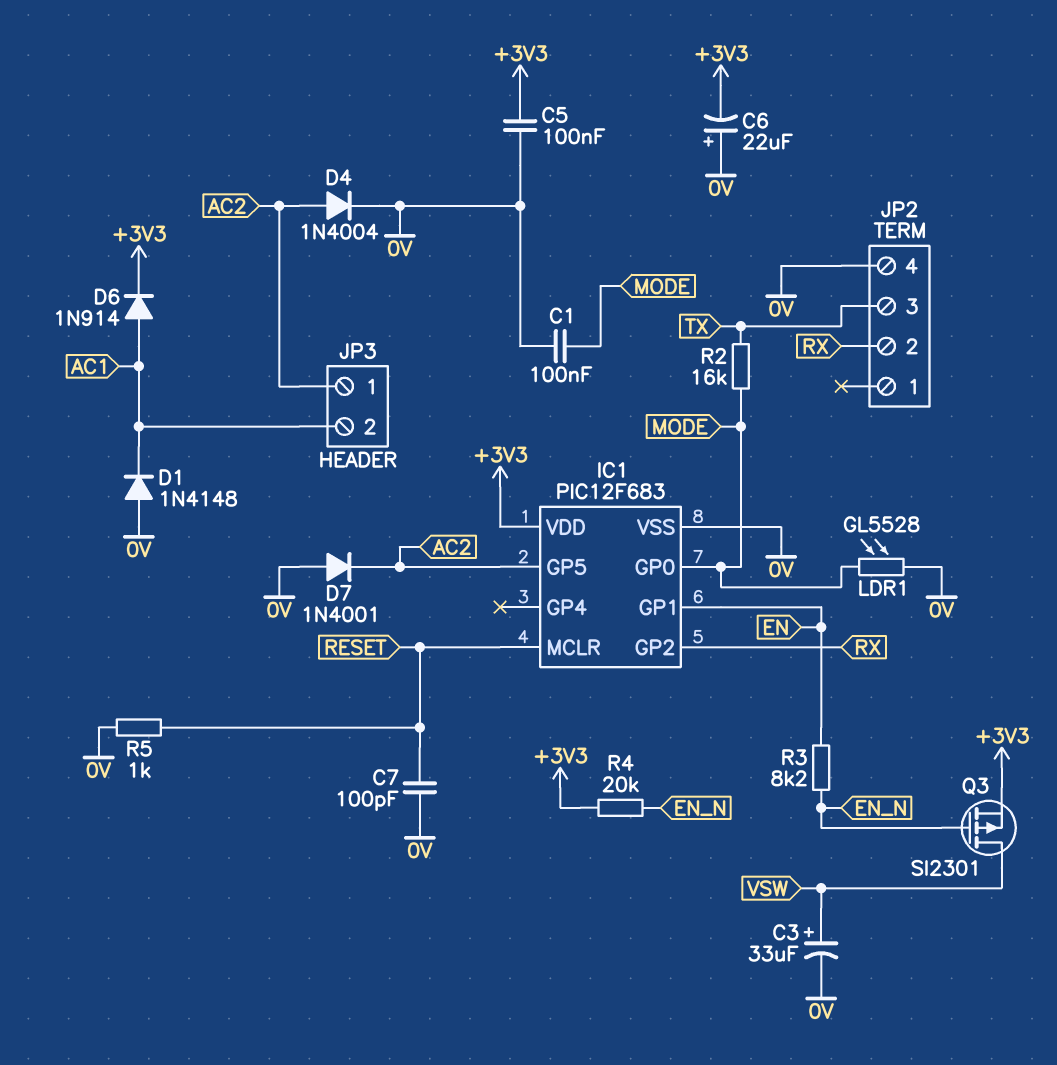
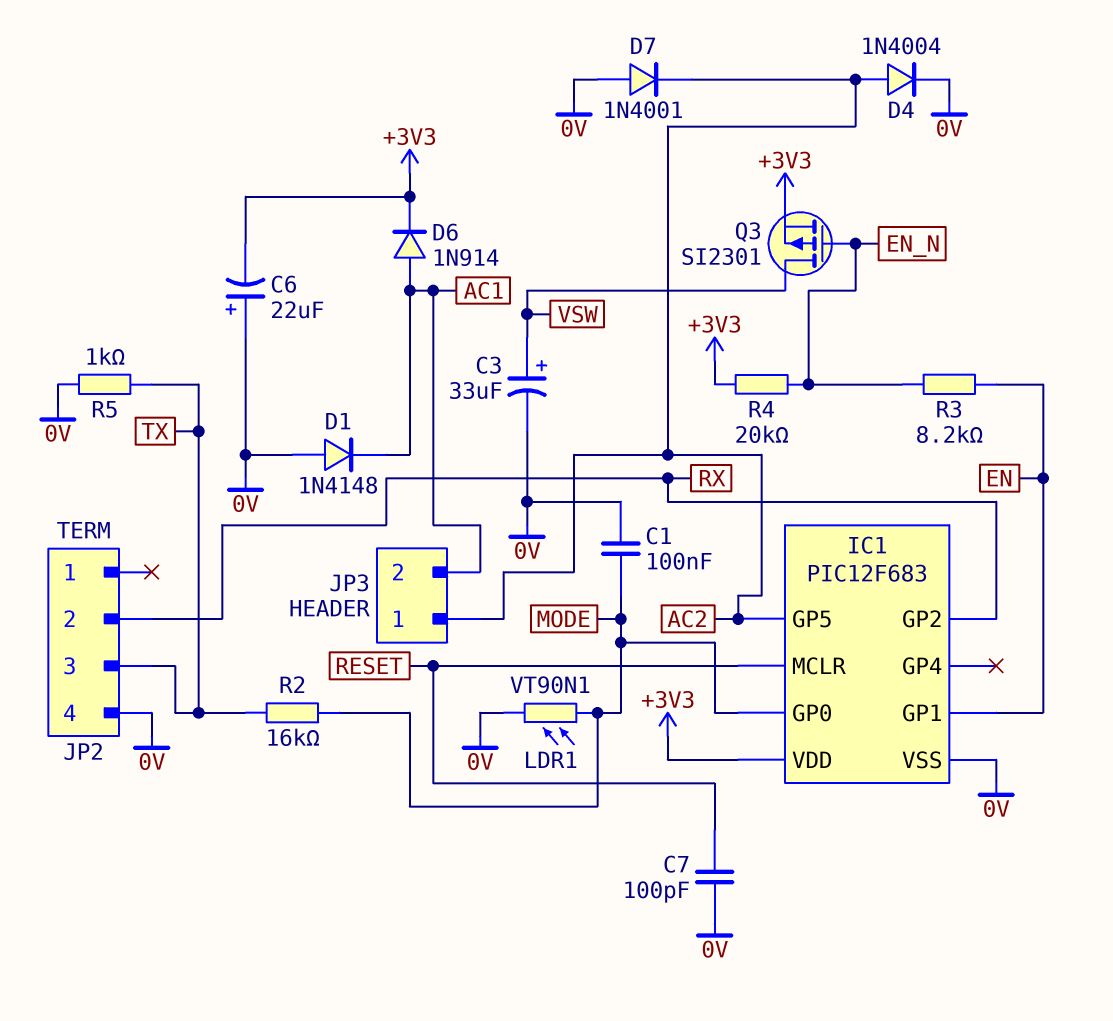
C5: 100nF (+3V3, 0V) -> none
LDR1: GL5528 (0V, MODE) -> VT90N1 (0V, MODE)
R5: 1k (0V, RESET) -> 1k (0V, TX)

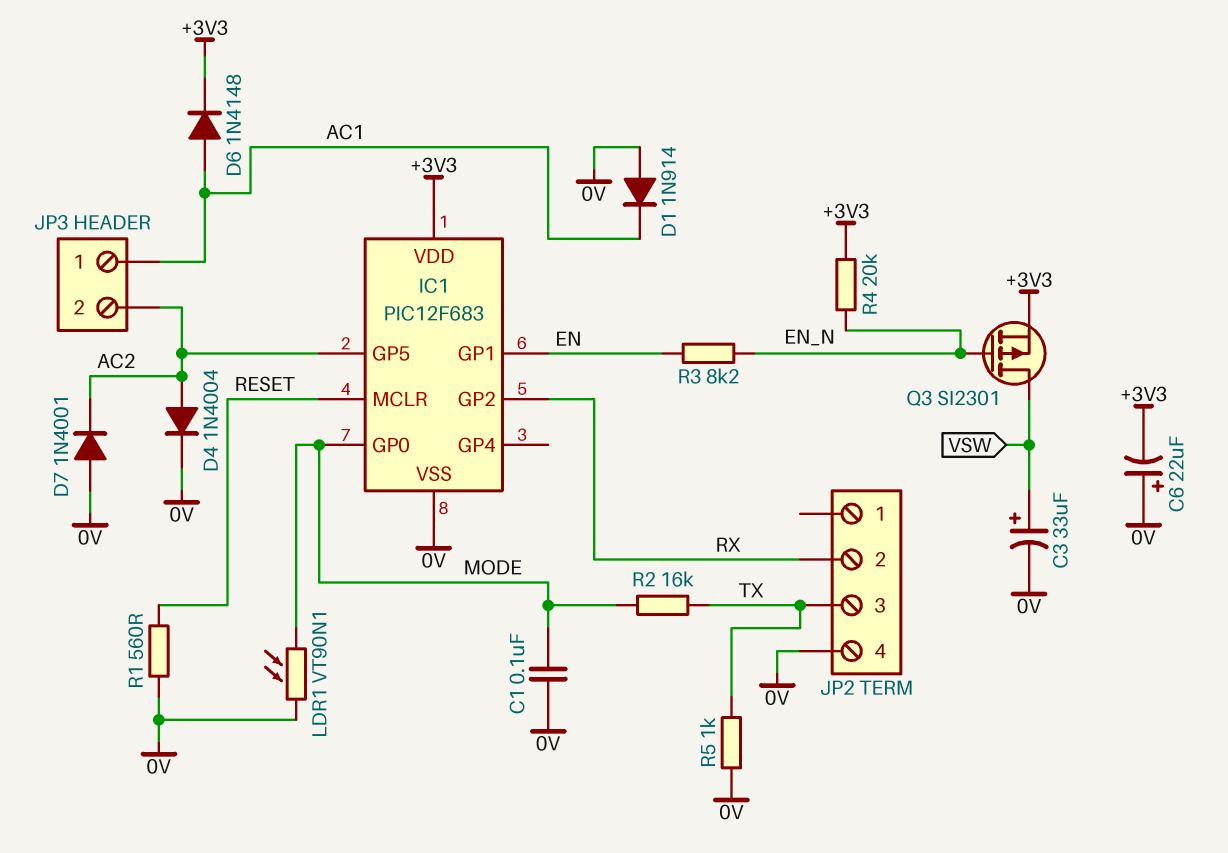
C7: 100pF (0V, RESET) -> none
D1: diode 1N4148 (A 0V, K AC1) -> diode 1N914 (A 0V, K AC1)
D6: diode 1N914 (A AC1, K +3V3) -> diode 1N4148 (A AC1, K +3V3)
JP3 pin 1: AC2 -> AC1
JP3 pin 2: AC1 -> AC2
R1: none -> 560 (0V, RESET)

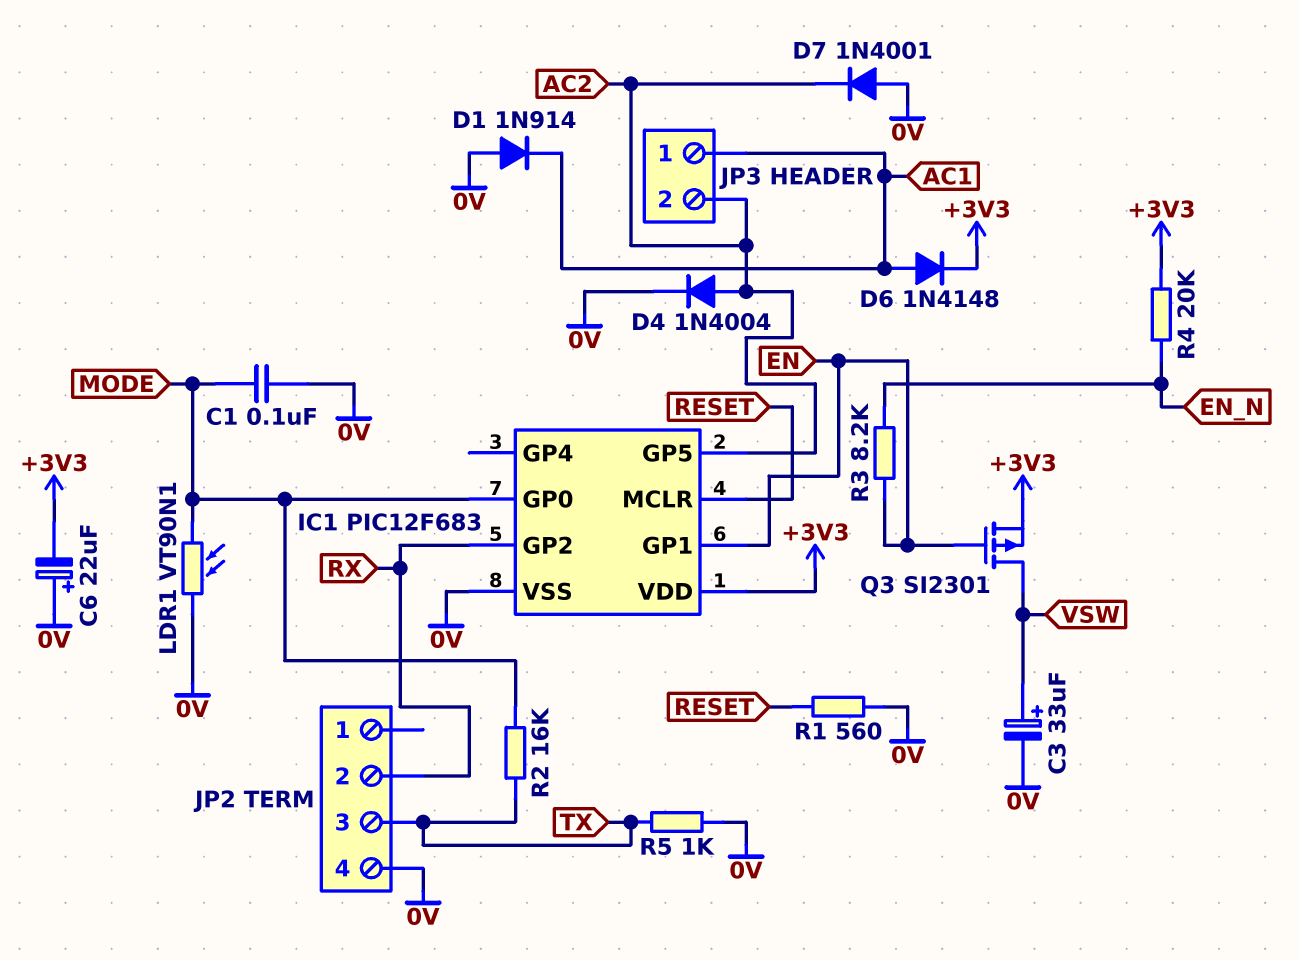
Q3: PMOS SI2301 (G EN_N, D VSW, S +3V3) -> PMOS SI2301 (G EN, D VSW, S +3V3)

